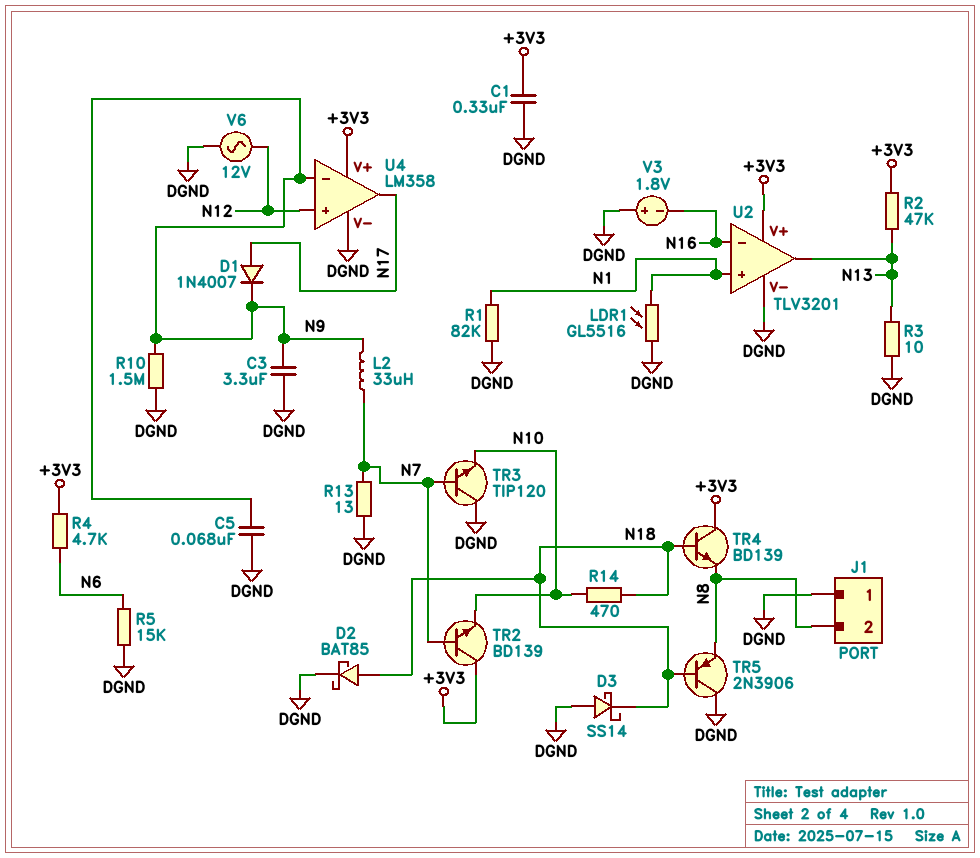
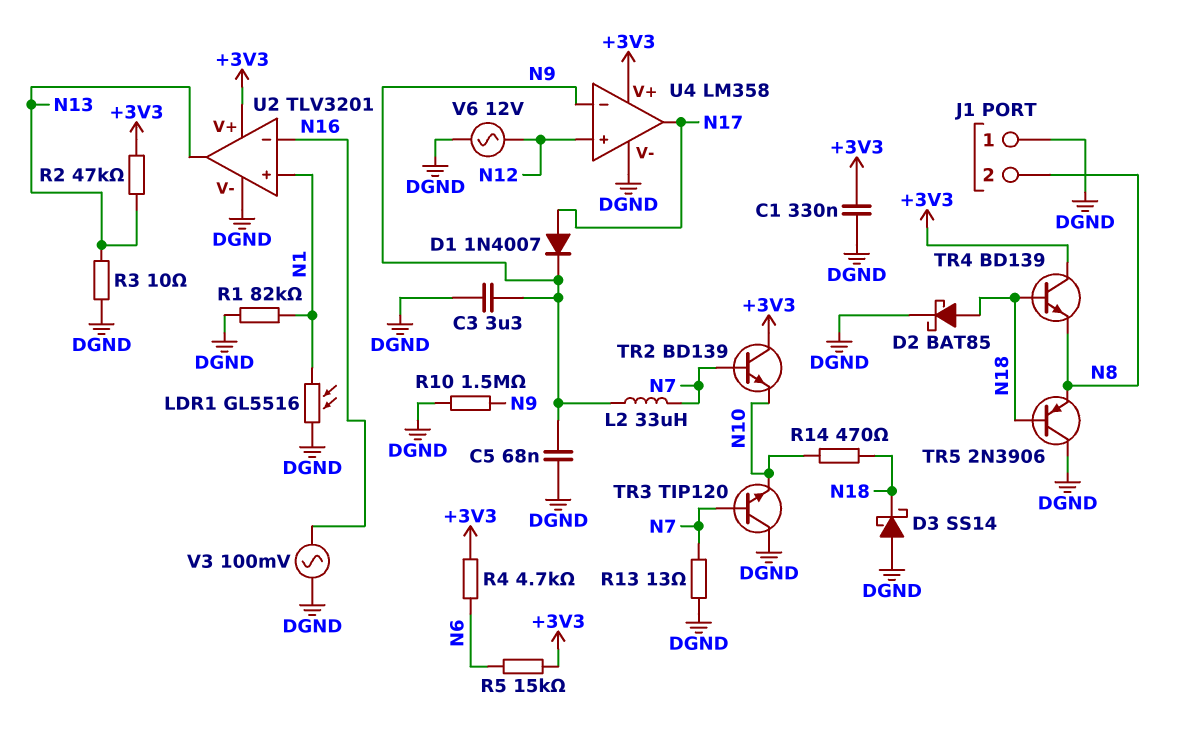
R5: 15k (DGND, N6) -> 15k (+3V3, N6)
V3: 1.8V (plus DGND, minus N16) -> AC 100mV (DGND, N16)

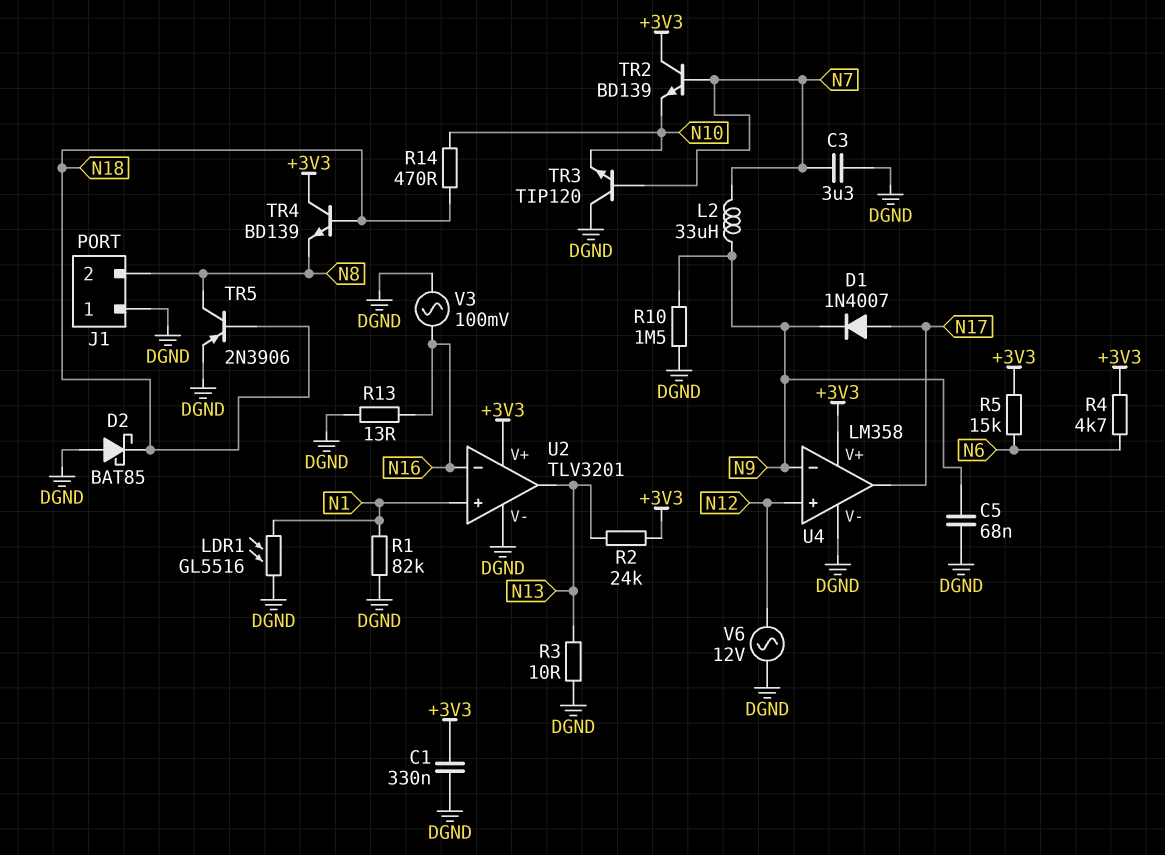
C3: 3.3uF (DGND, N9) -> 3.3uF (DGND, N7)
D2: schottky BAT85 (A N18, K DGND) -> schottky BAT85 (A DGND, K N18)
D3: schottky SS14 (A DGND, K N18) -> none
R2: 47k (+3V3, N13) -> 24k (+3V3, N13)
R13: 13 (DGND, N7) -> 13 (DGND, N16)
TR5: PNP 2N3906 (B N18, C DGND, E N8) -> PNP 2N3906 (B N18, C N8, E DGND)

